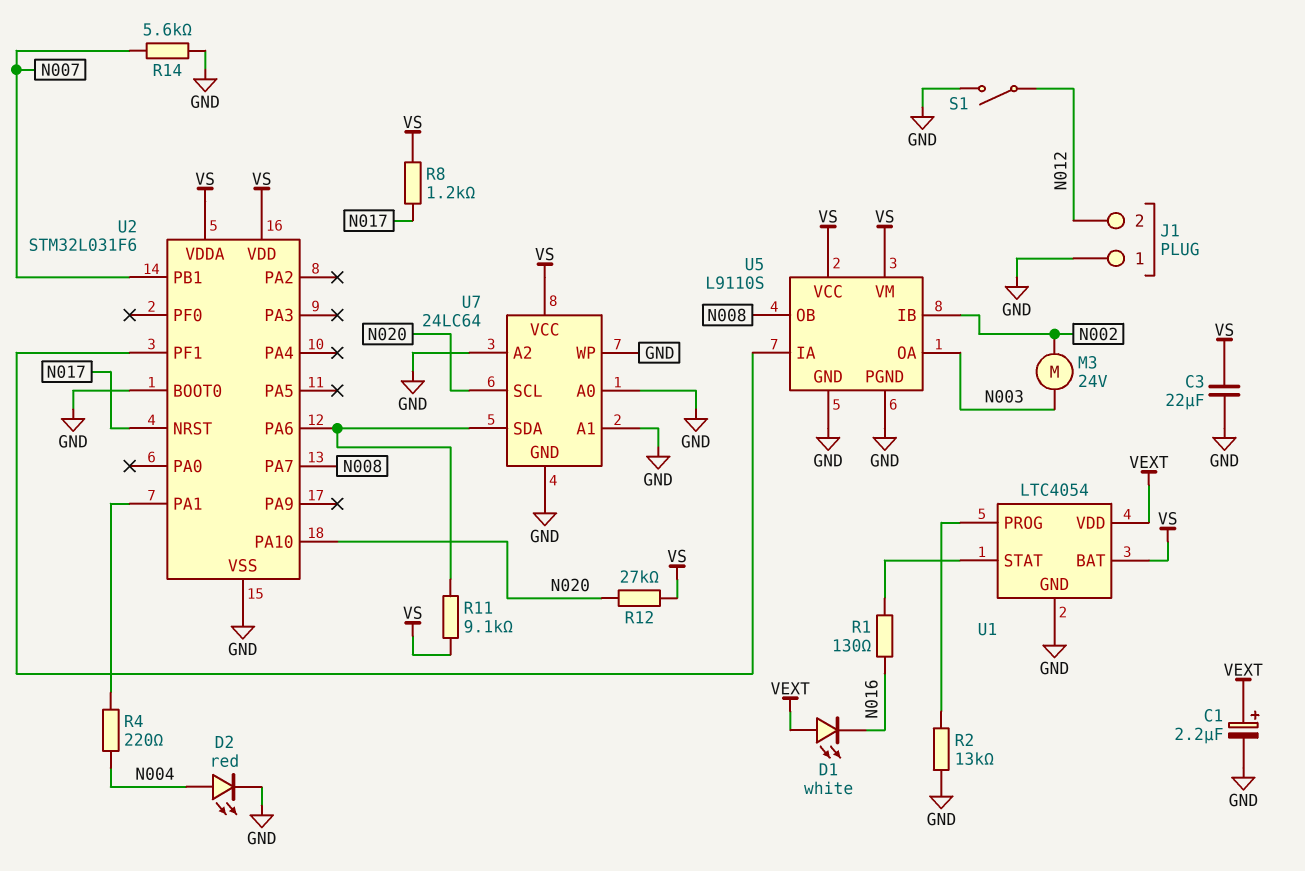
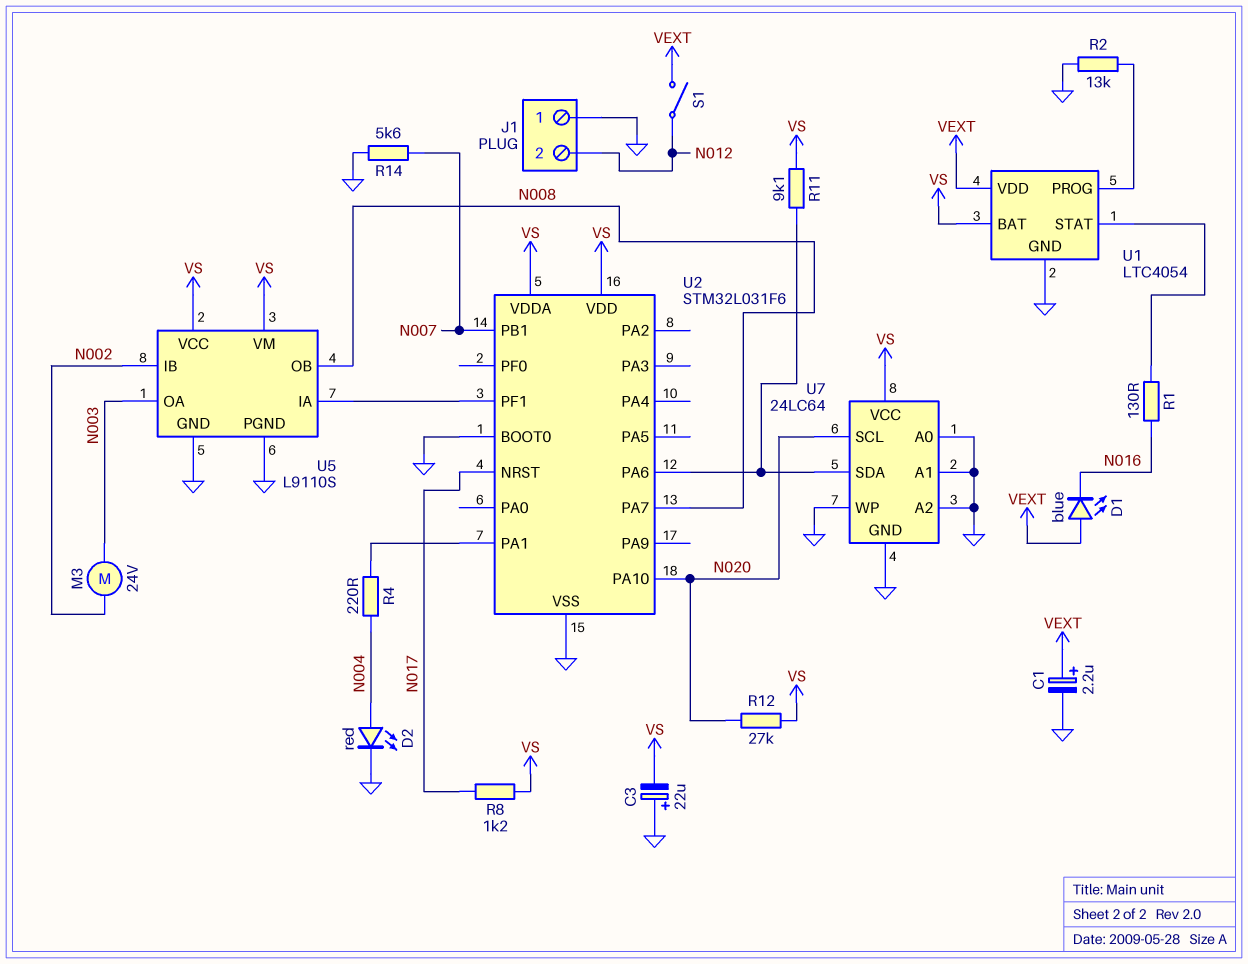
C3: 22uF (GND, VS) -> 22uF (plus GND, minus VS)
D1: LED white (A VEXT, K N016) -> LED blue (A VEXT, K N016)
S1: switch (GND, N012) -> switch (N012, VEXT)

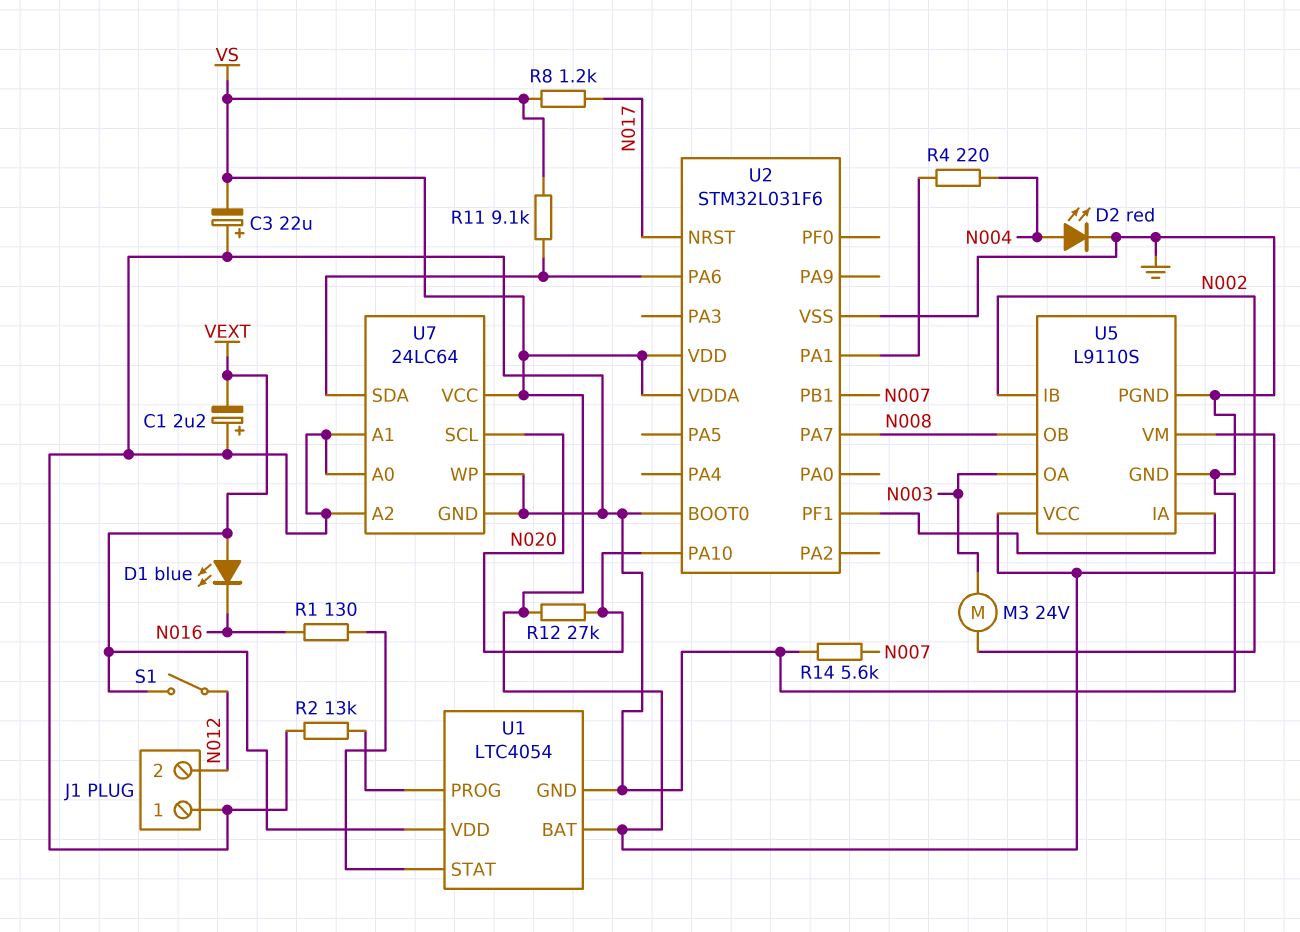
C1: 2.2uF (plus VEXT, minus GND) -> 2.2uF (plus GND, minus VEXT)

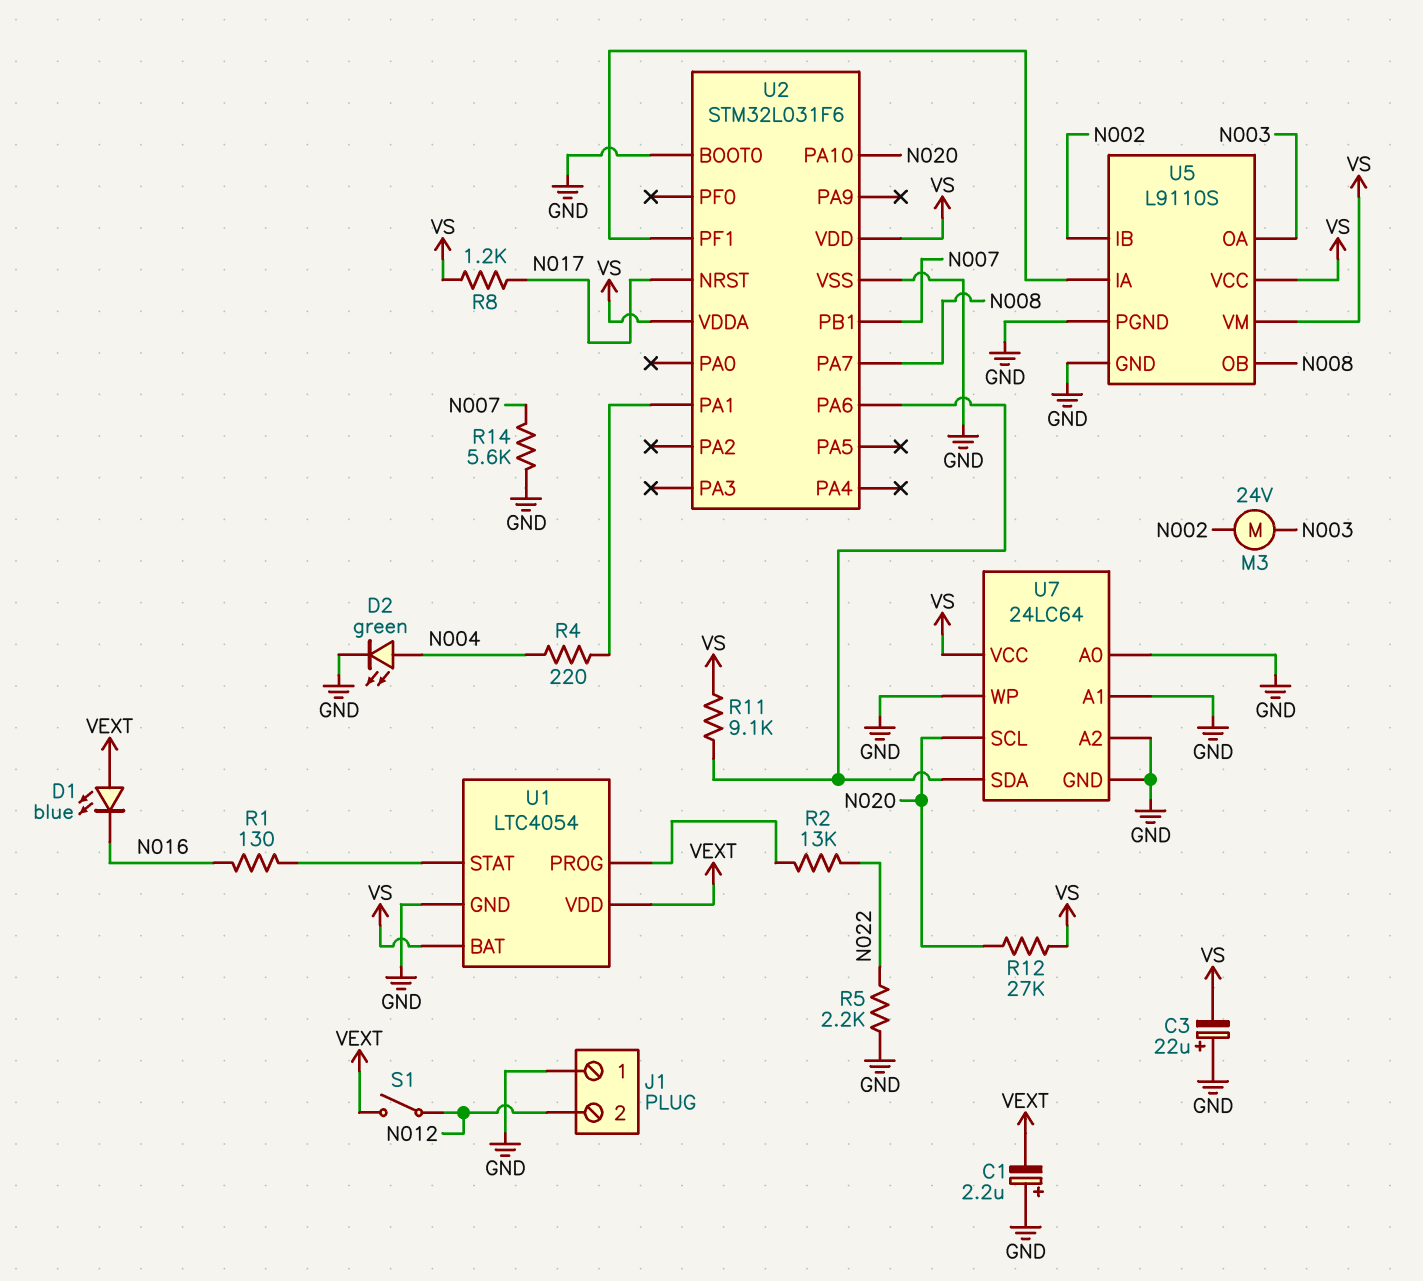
D2: LED red (A N004, K GND) -> LED green (A N004, K GND)
R2: 13k (GND, U1/PROG) -> 13k (N022, U1/PROG)
R5: none -> 2.2k (GND, N022)

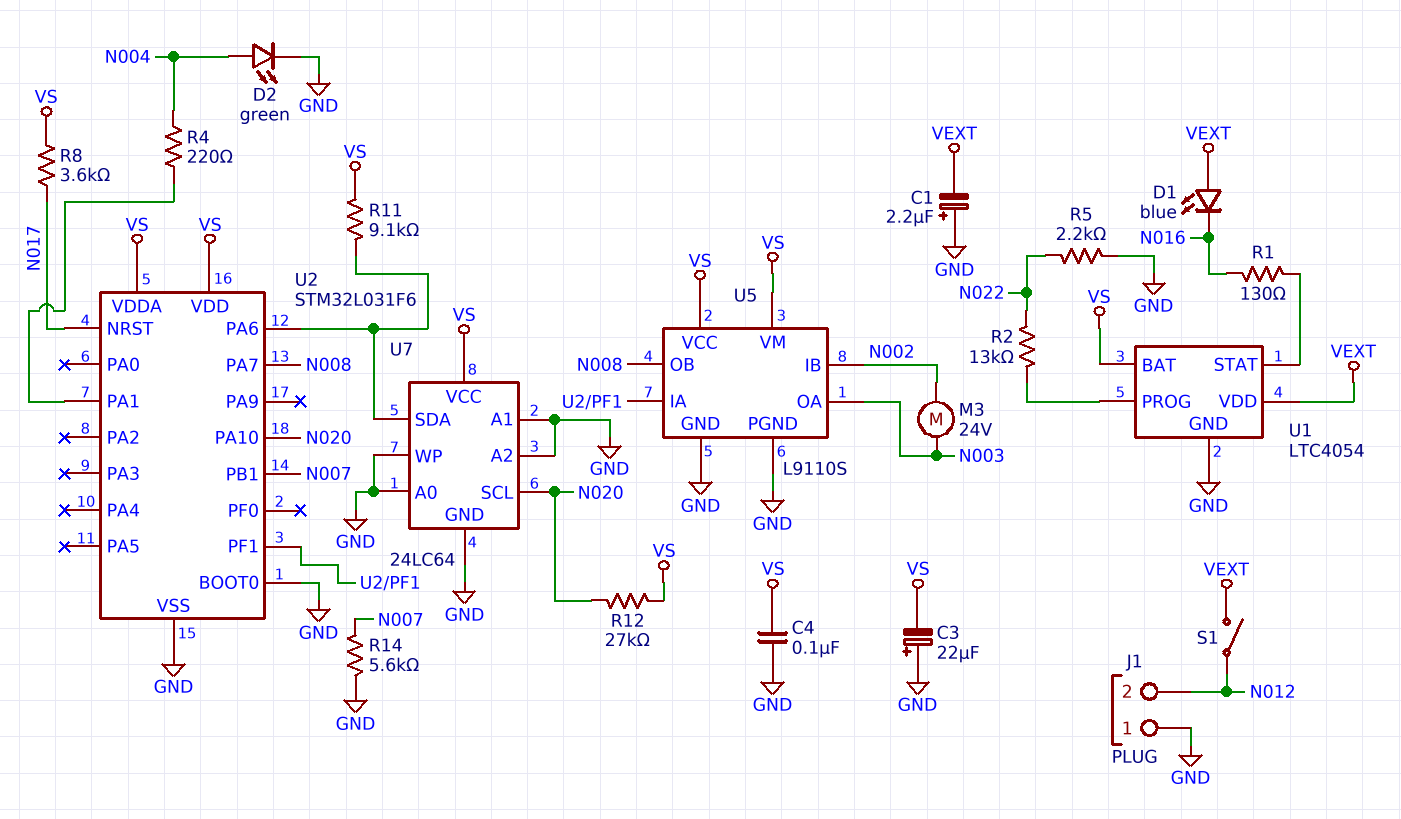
C4: none -> 100nF (GND, VS)
R8: 1.2k (N017, VS) -> 3.6k (N017, VS)

